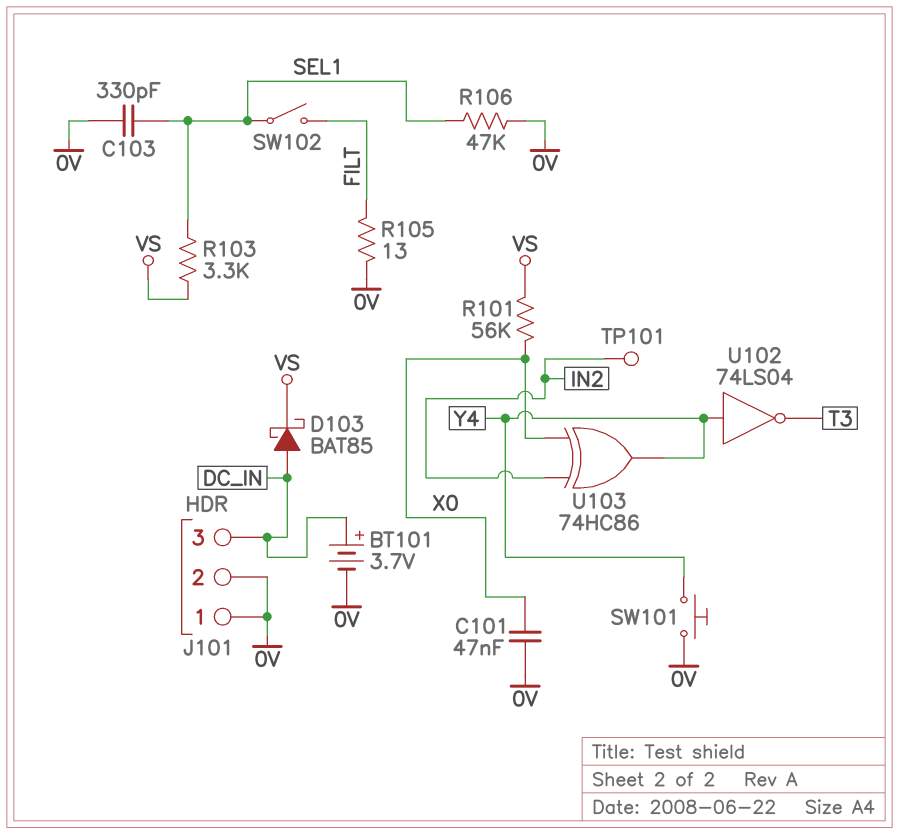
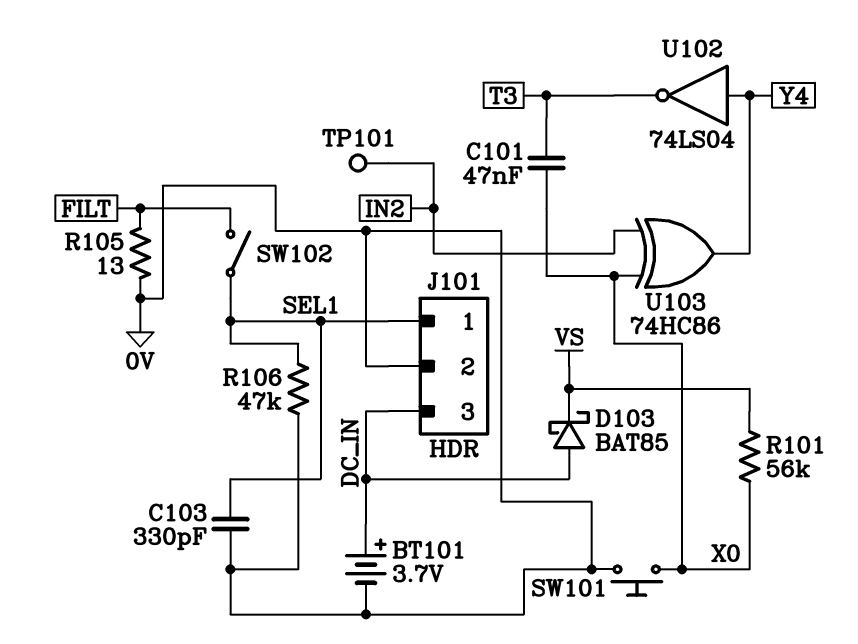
C101: 47nF (0V, X0) -> 47nF (T3, X0)
J101 pin 1: 0V -> SEL1
R103: 3.3k (SEL1, VS) -> none
SW101: button (0V, Y4) -> button (0V, X0)

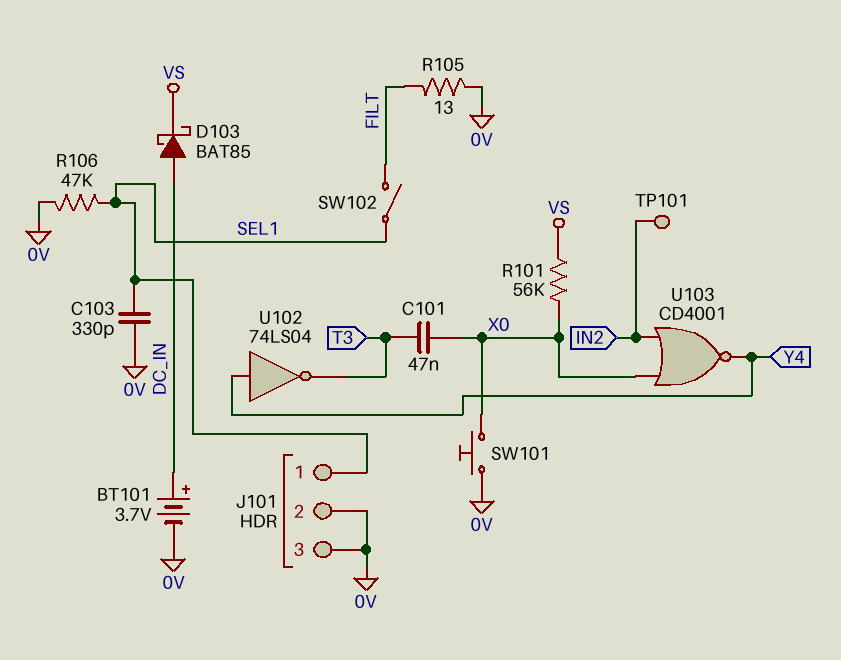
J101 pin 3: DC_IN -> 0V
U103: XOR 74HC86 (in IN2, in X0, out Y4) -> NOR CD4001 (in IN2, in X0, out Y4)

